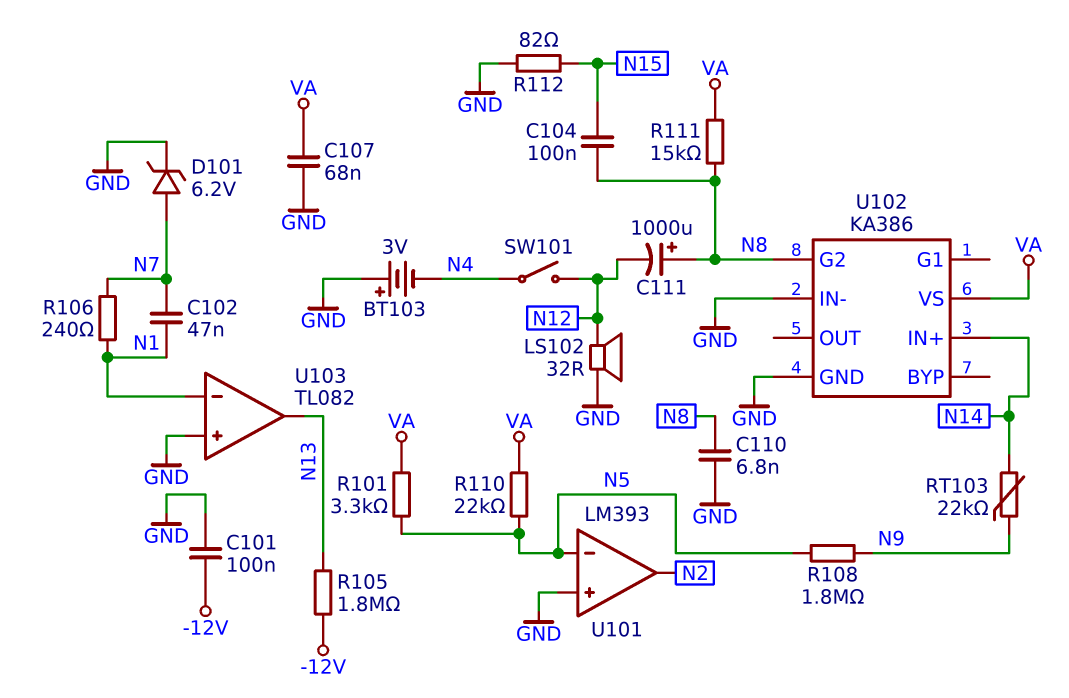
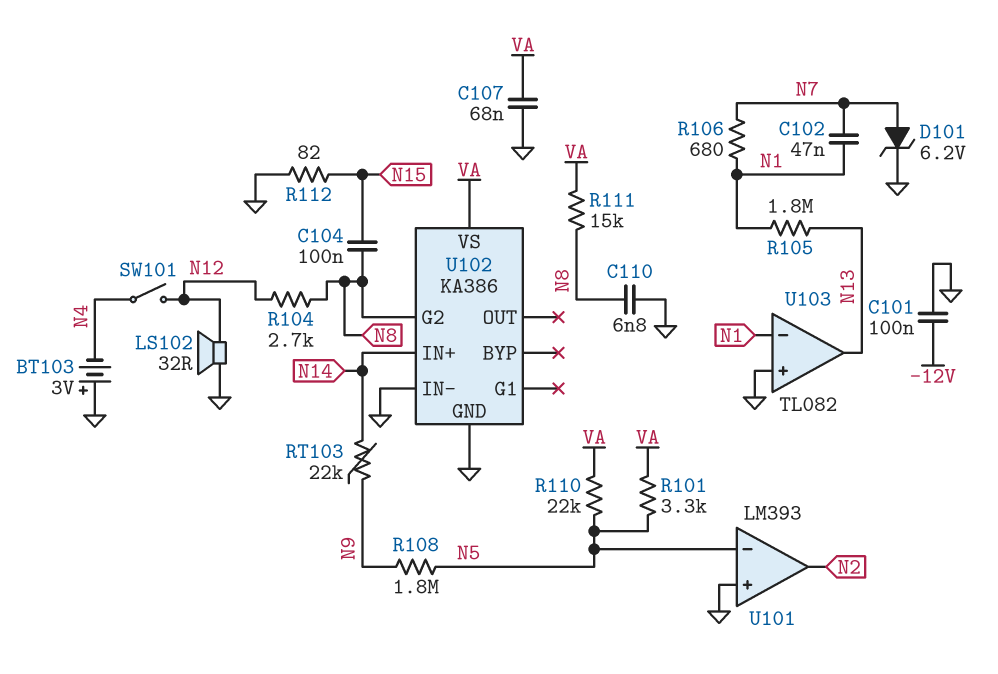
C111: 1000uF (plus N8, minus N12) -> none
R104: none -> 2.7k (N8, N12)
R105: 1.8M (-12V, N13) -> 1.8M (N1, N13)
R106: 240 (N1, N7) -> 680 (N1, N7)

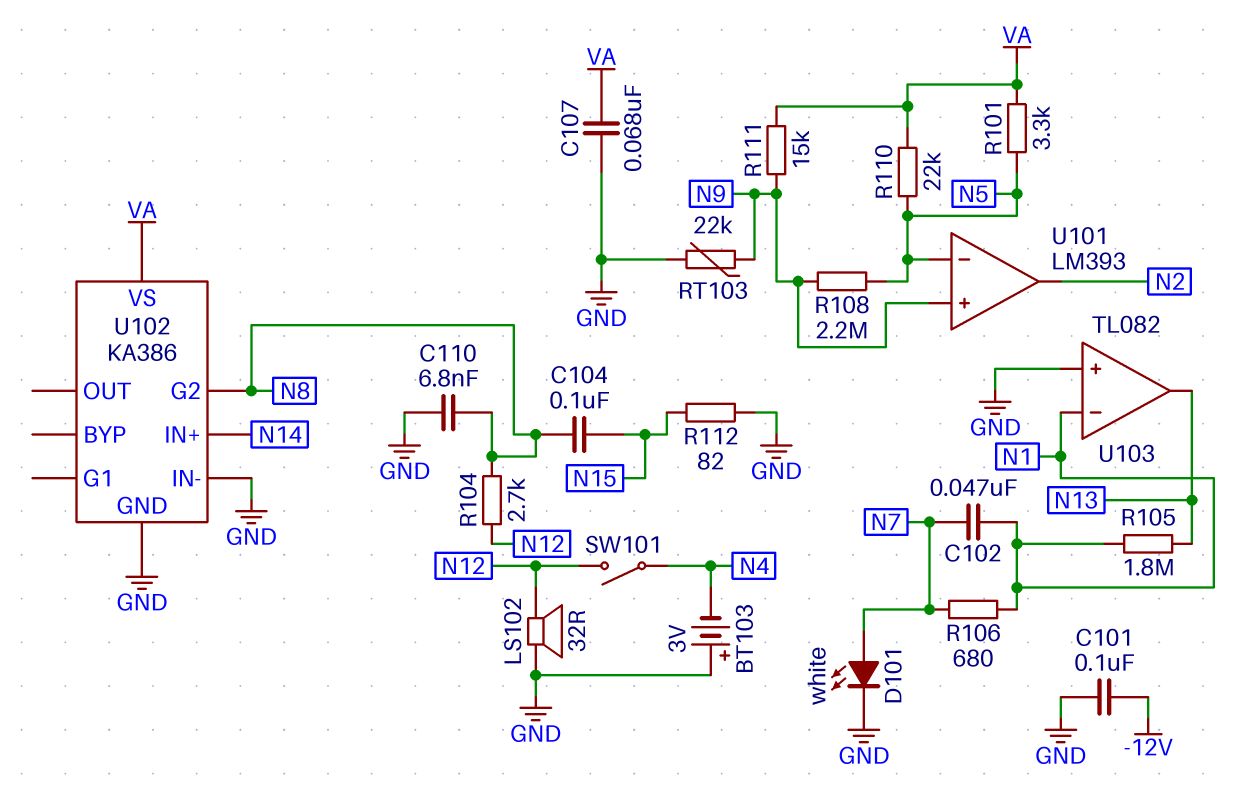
D101: zener 6.2V (A N7, K GND) -> LED white (A N7, K GND)
R108: 1.8M (N5, N9) -> 2.2M (N5, N9)
R111: 15k (N8, VA) -> 15k (N9, VA)
RT103: 22k (N9, N14) -> 22k (GND, N9)
U101 pin in+: GND -> N9

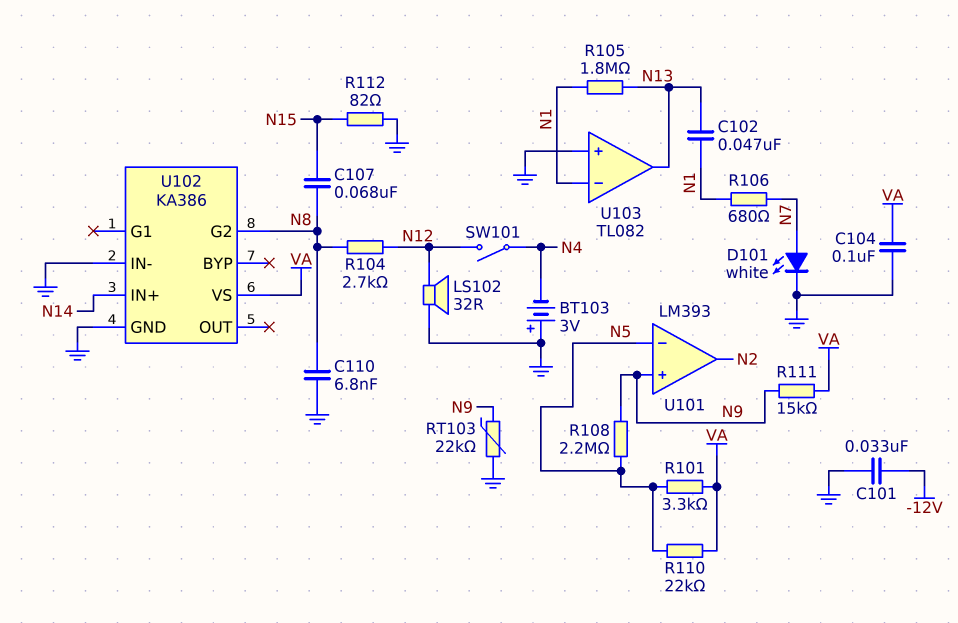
C101: 100nF (-12V, GND) -> 33nF (-12V, GND)
C102: 47nF (N1, N7) -> 47nF (N1, N13)
C104: 100nF (N8, N15) -> 100nF (GND, VA)
C107: 68nF (GND, VA) -> 68nF (N8, N15)

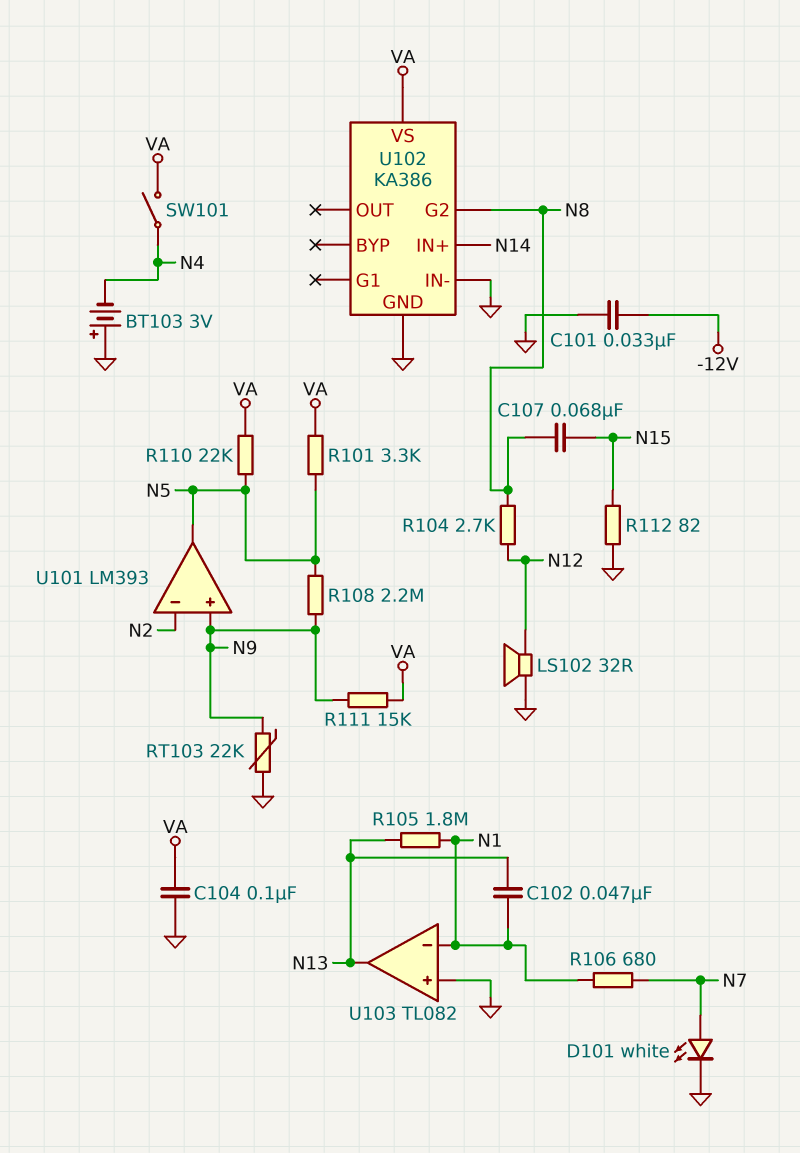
C110: 6.8nF (GND, N8) -> none
SW101: switch (N4, N12) -> switch (N4, VA)
U101 pin in-: N5 -> N2
U101 pin out: N2 -> N5

